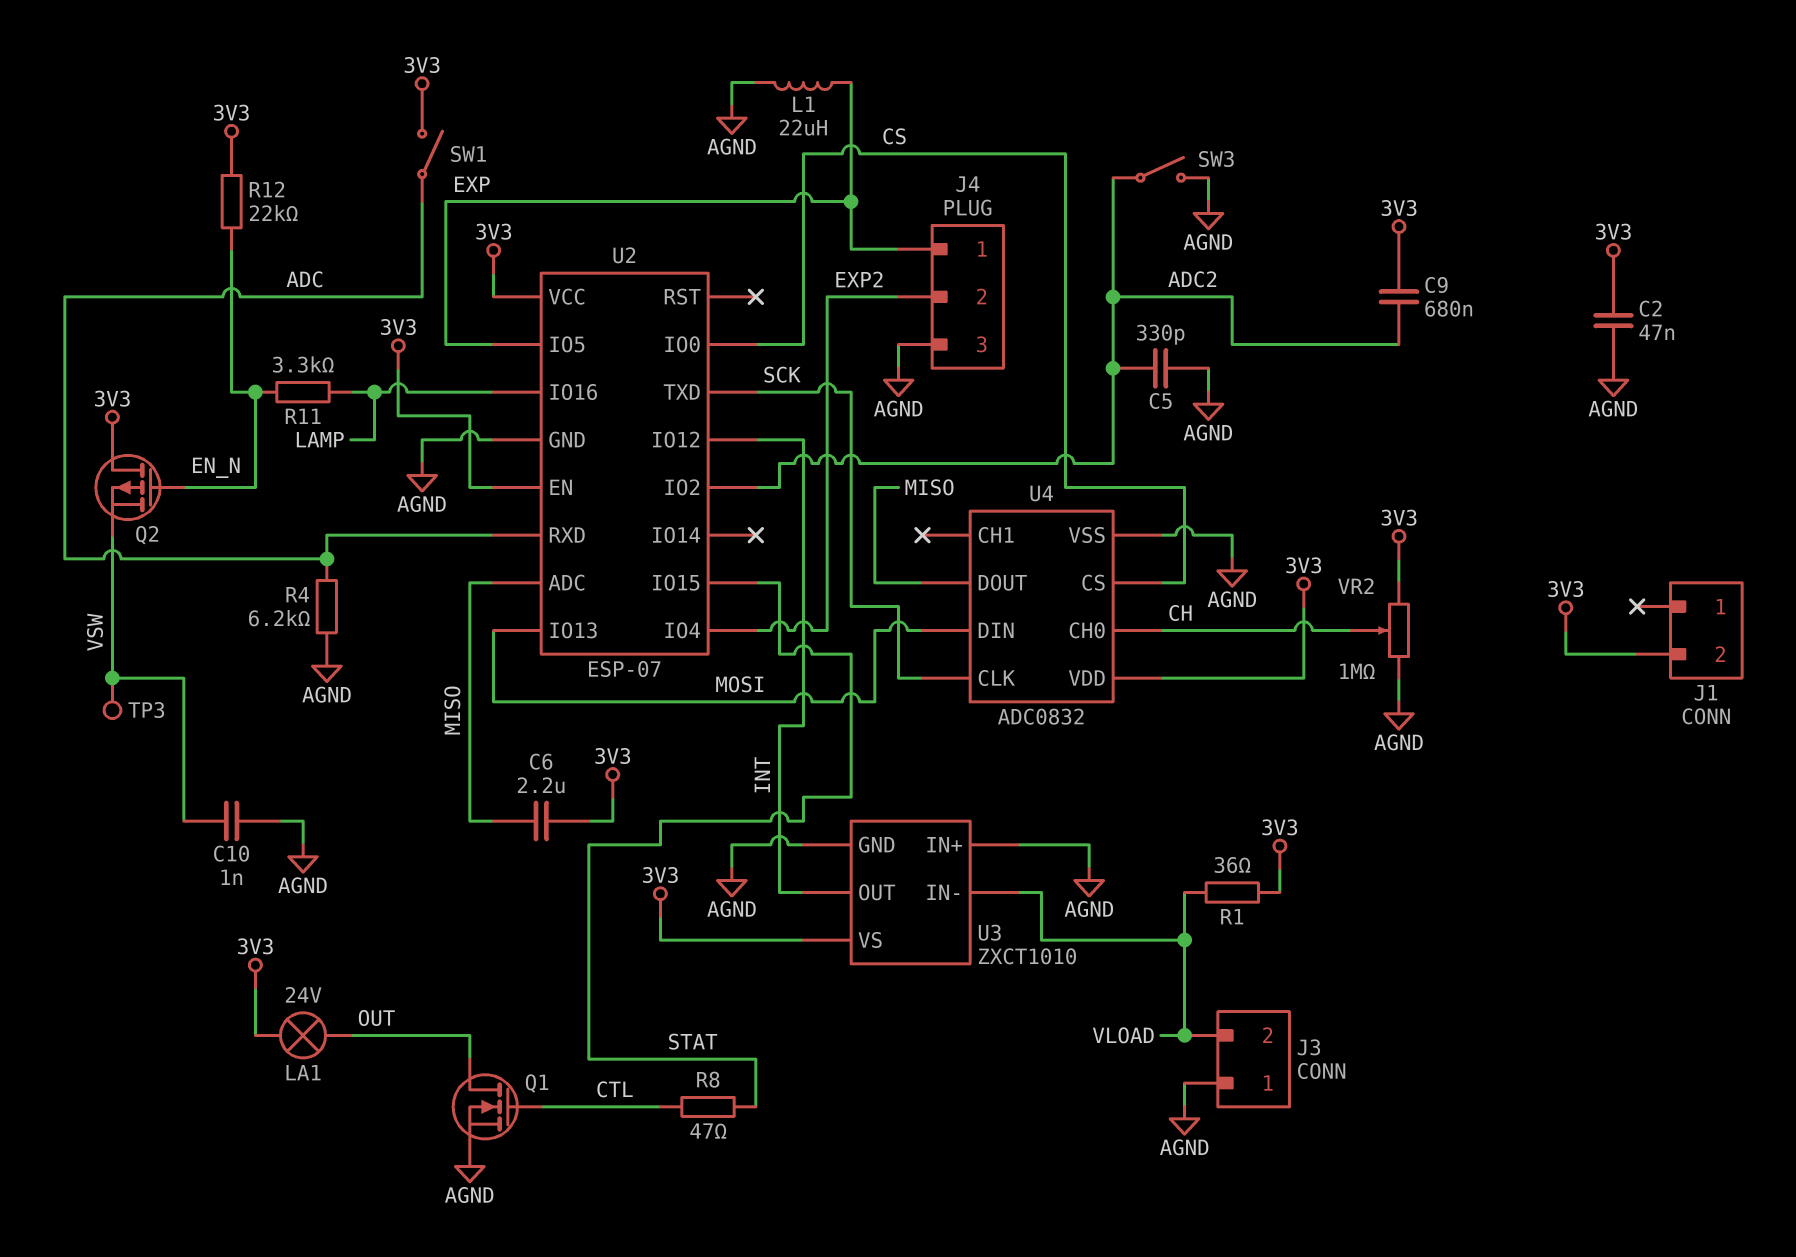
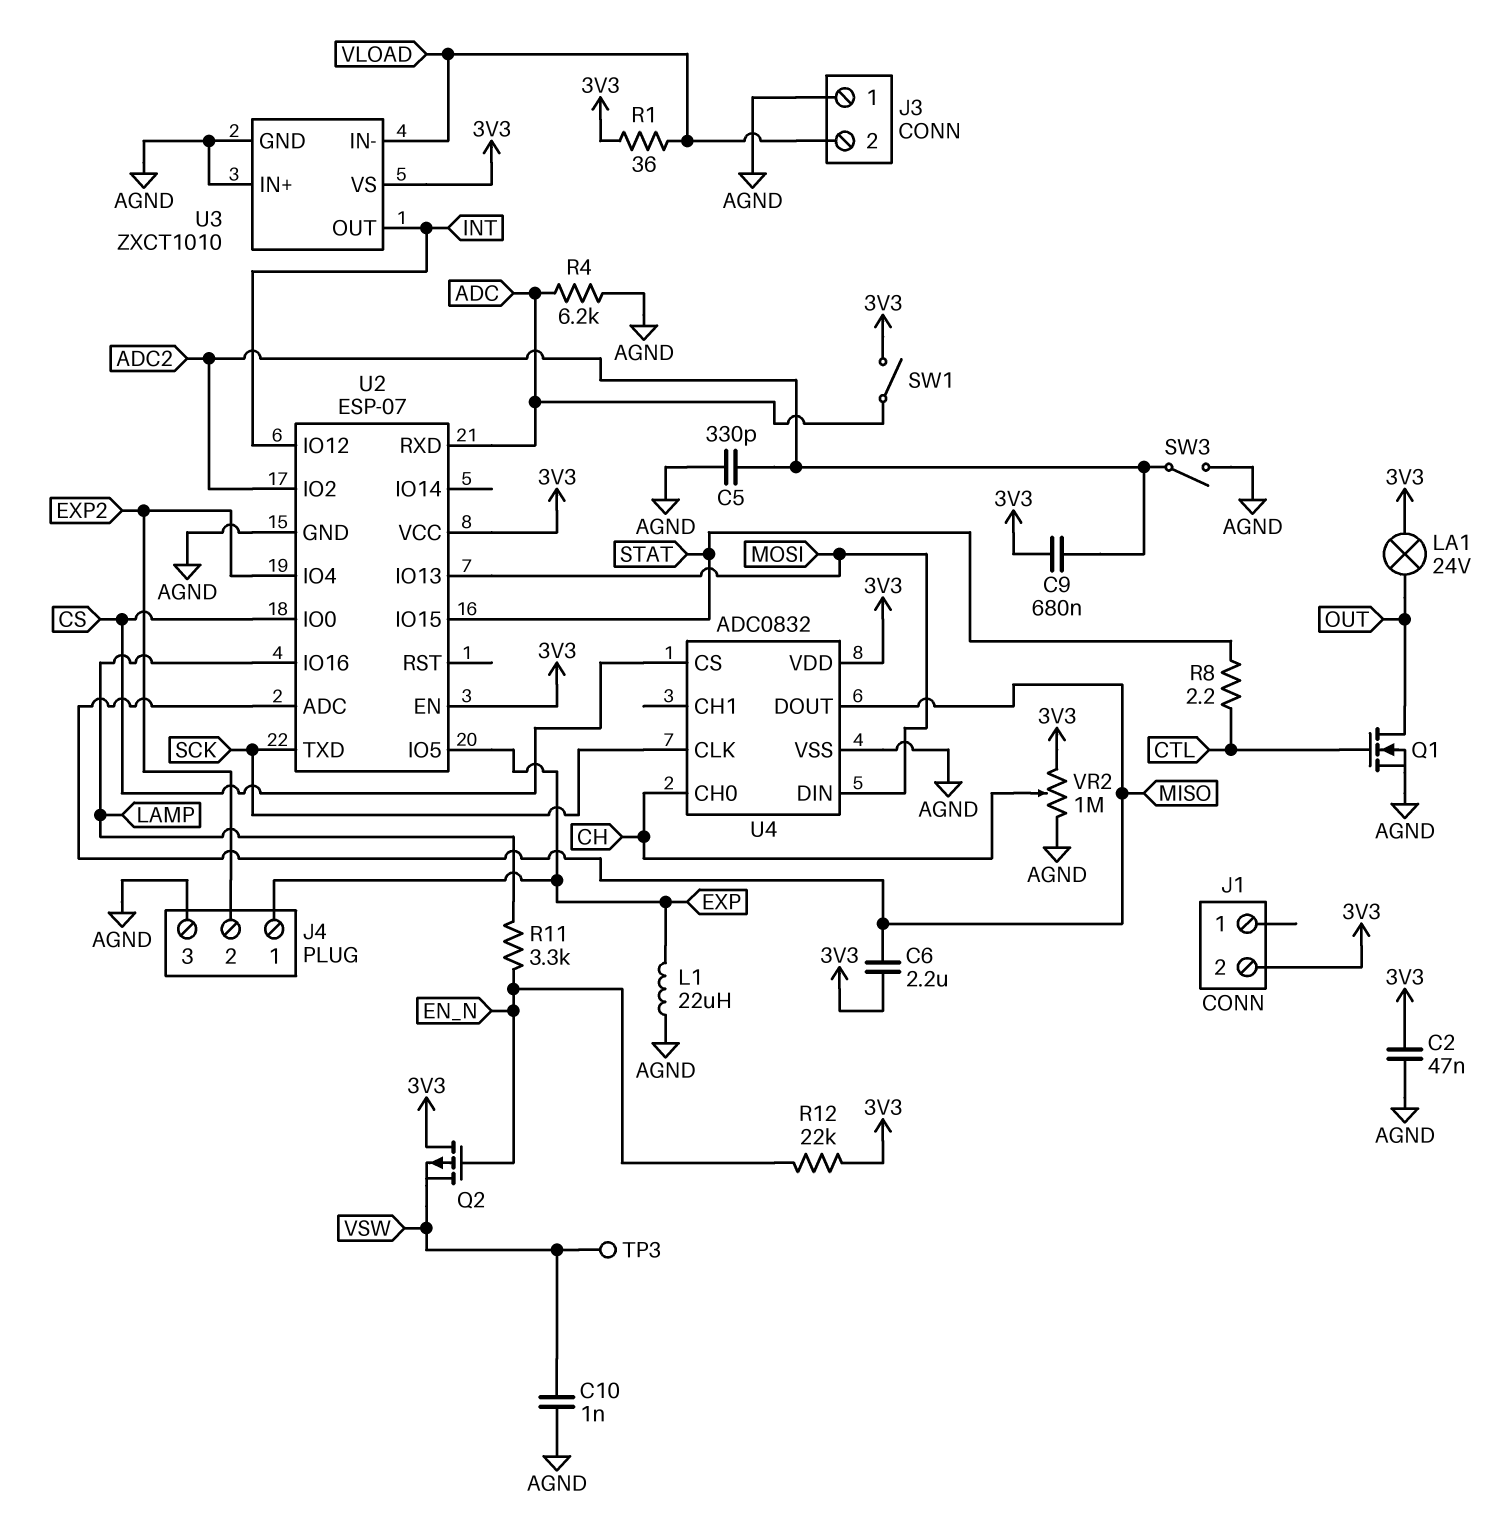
R8: 47 (CTL, STAT) -> 2.2 (CTL, STAT)

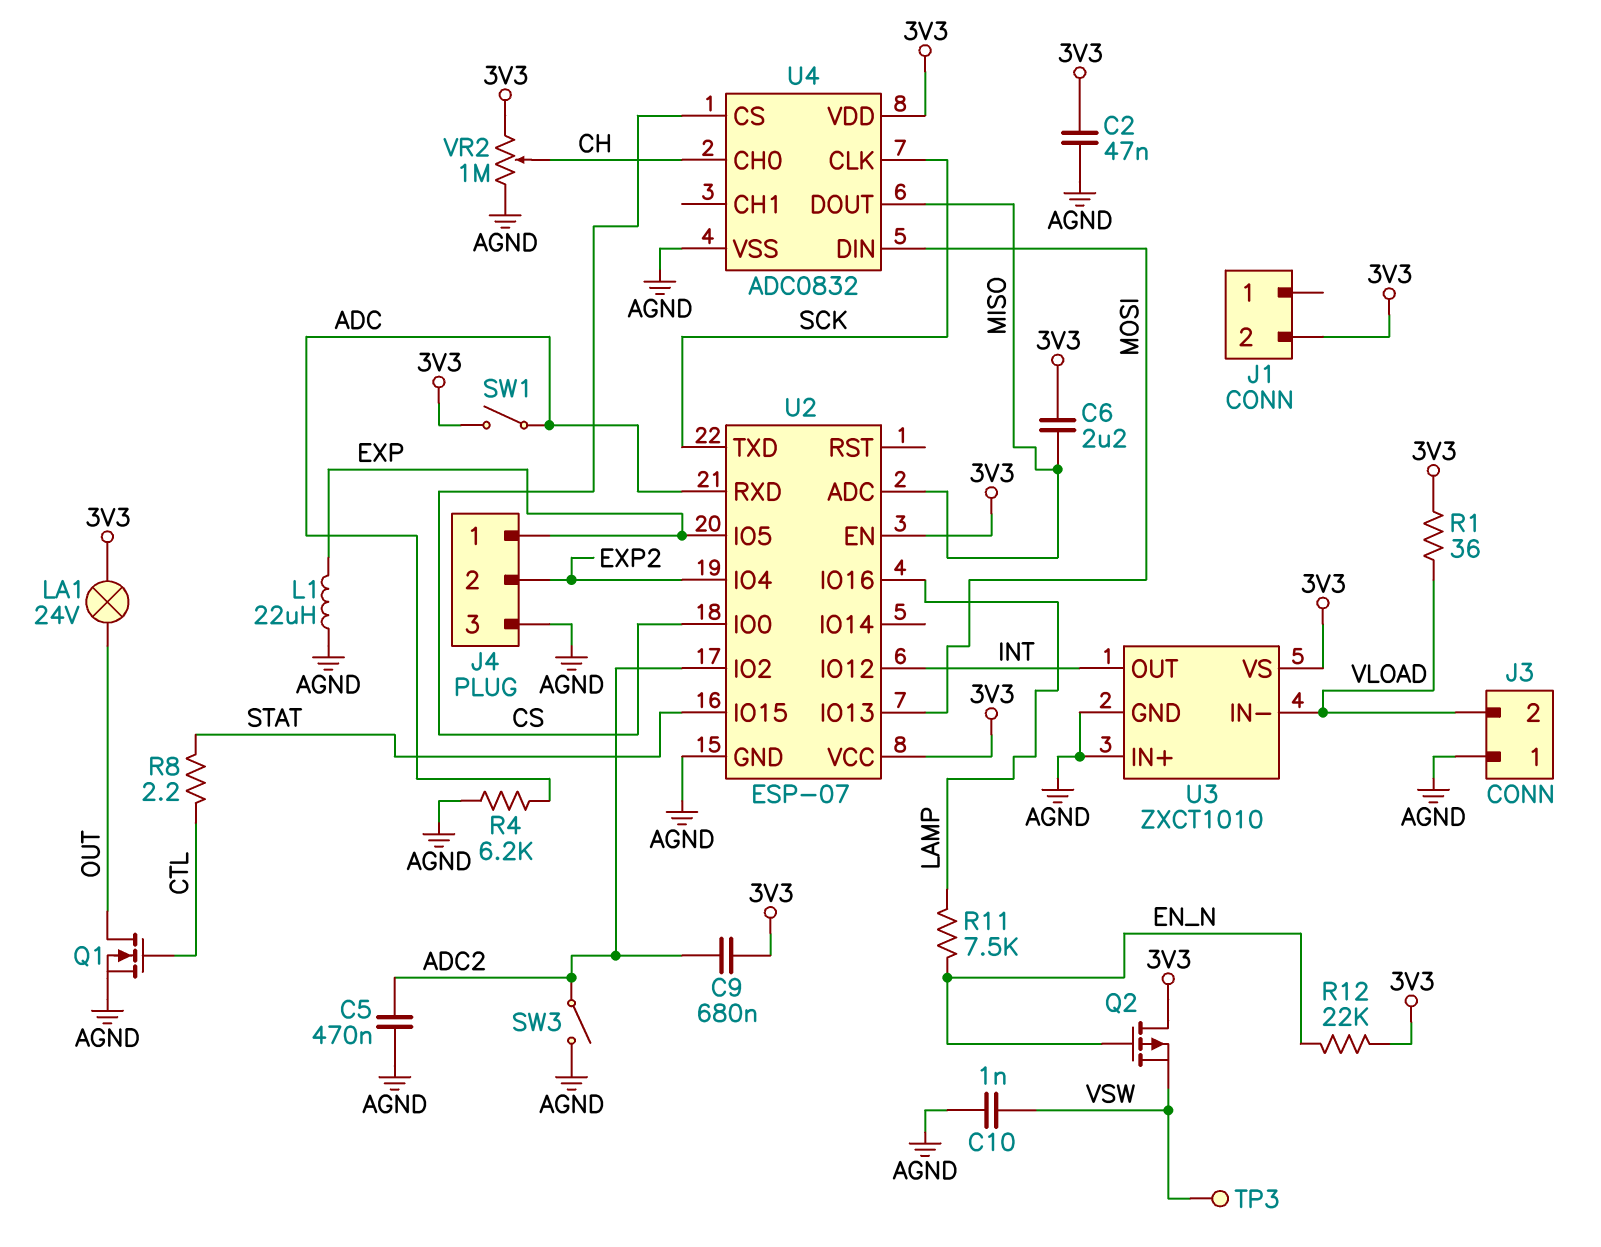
C5: 330pF (ADC2, AGND) -> 470nF (ADC2, AGND)
R11: 3.3k (EN_N, LAMP) -> 7.5k (EN_N, LAMP)

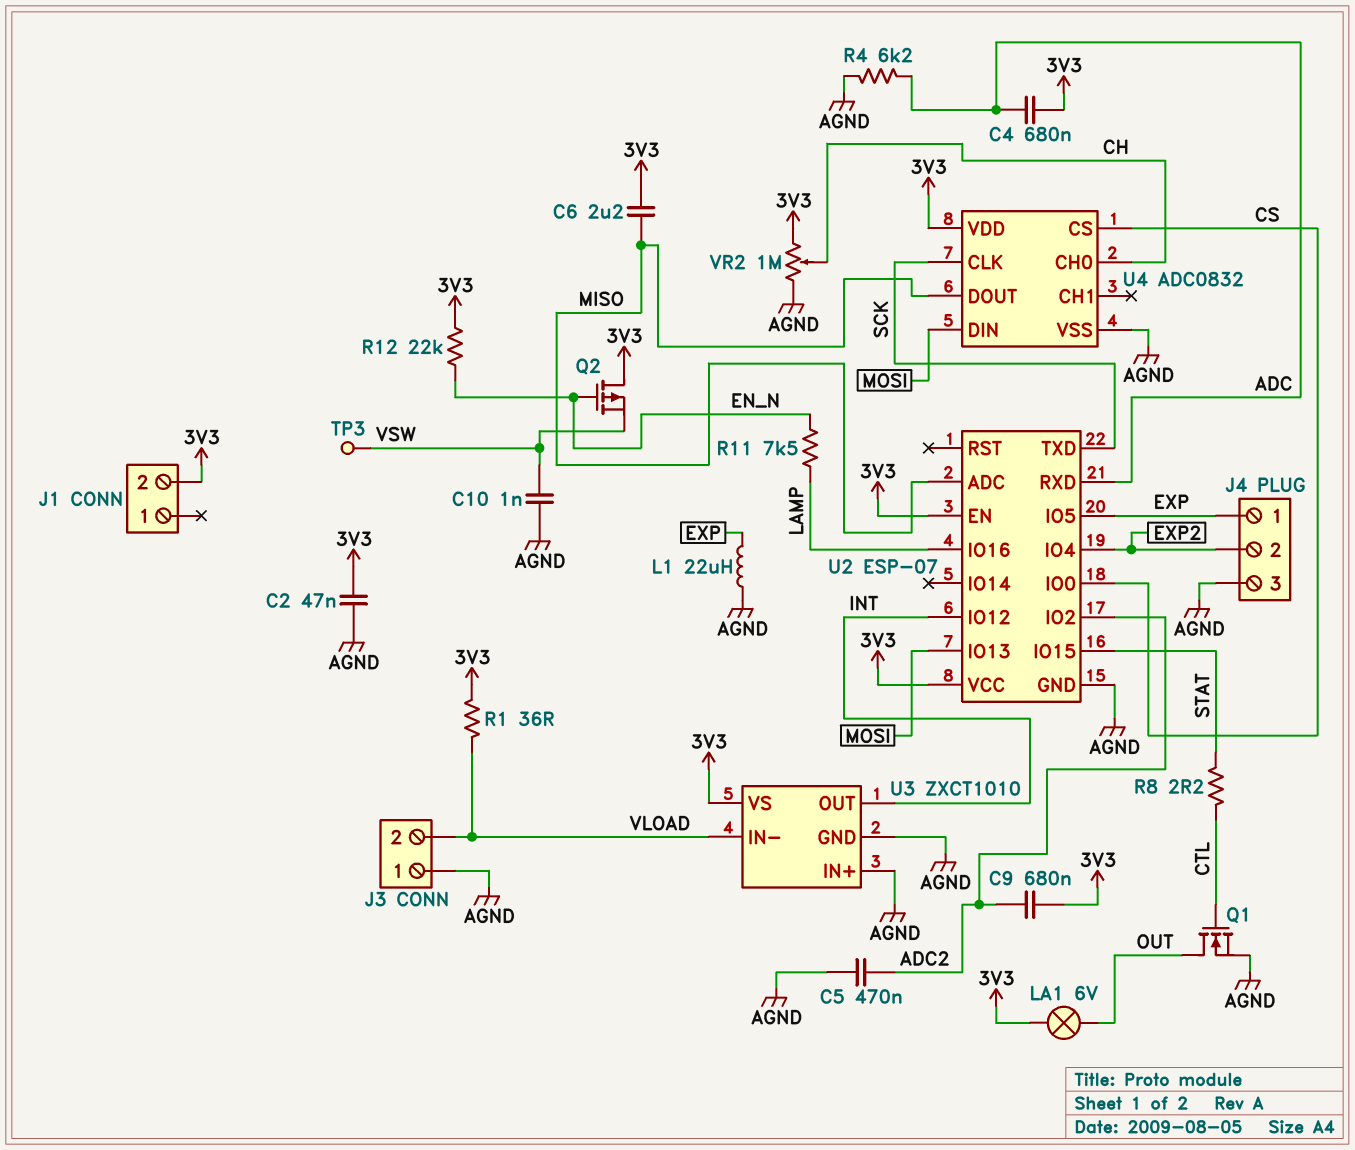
C4: none -> 680nF (3V3, ADC)
LA1: lamp 24V (3V3, OUT) -> lamp 6V (3V3, OUT)
SW1: switch (3V3, ADC) -> none
SW3: switch (ADC2, AGND) -> none

